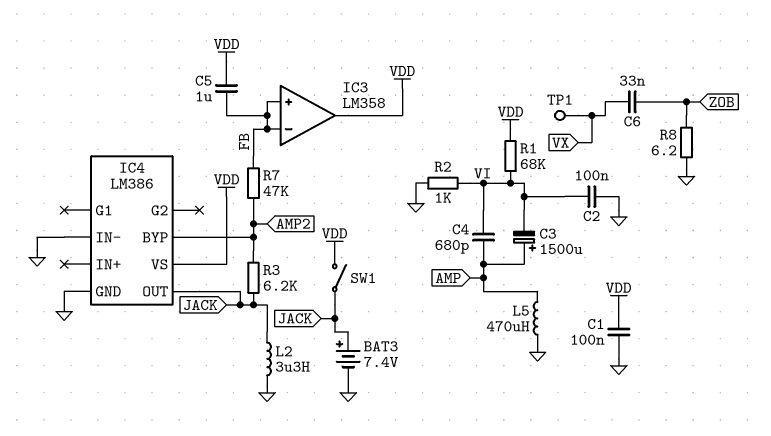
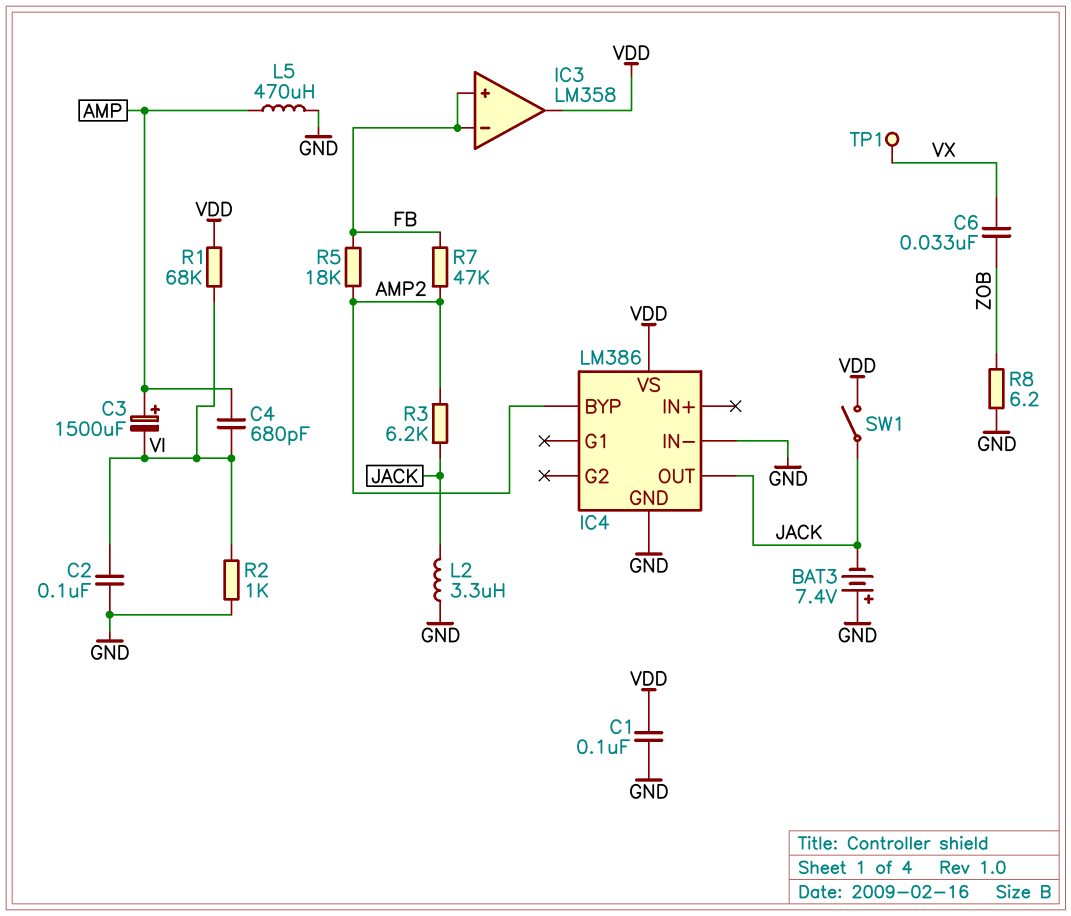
BAT3: 7.4V (plus JACK, minus GND) -> 7.4V (plus GND, minus JACK)
C5: 1uF (FB, VDD) -> none
R5: none -> 18k (AMP2, FB)

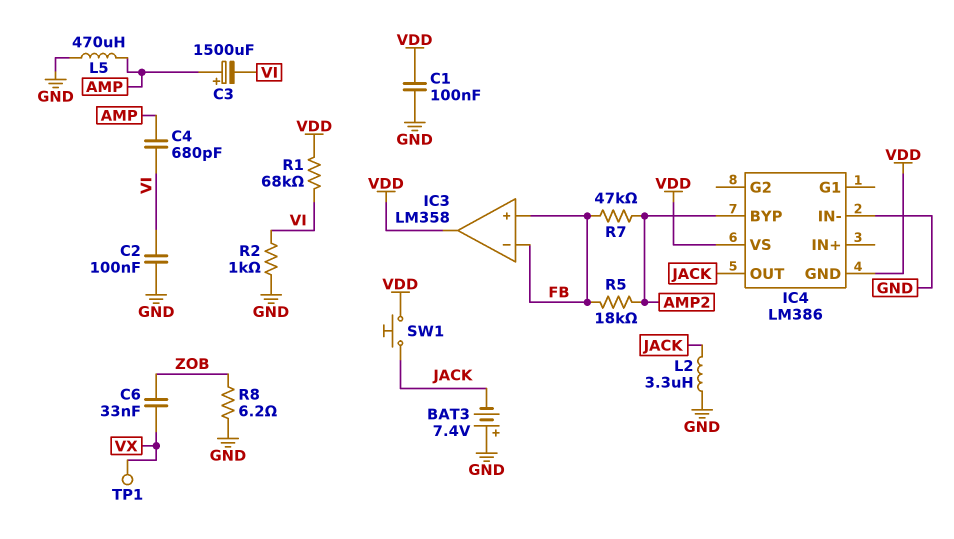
IC4 pin GND: GND -> VDD
R3: 6.2k (AMP2, JACK) -> none
SW1: switch (JACK, VDD) -> button (JACK, VDD)

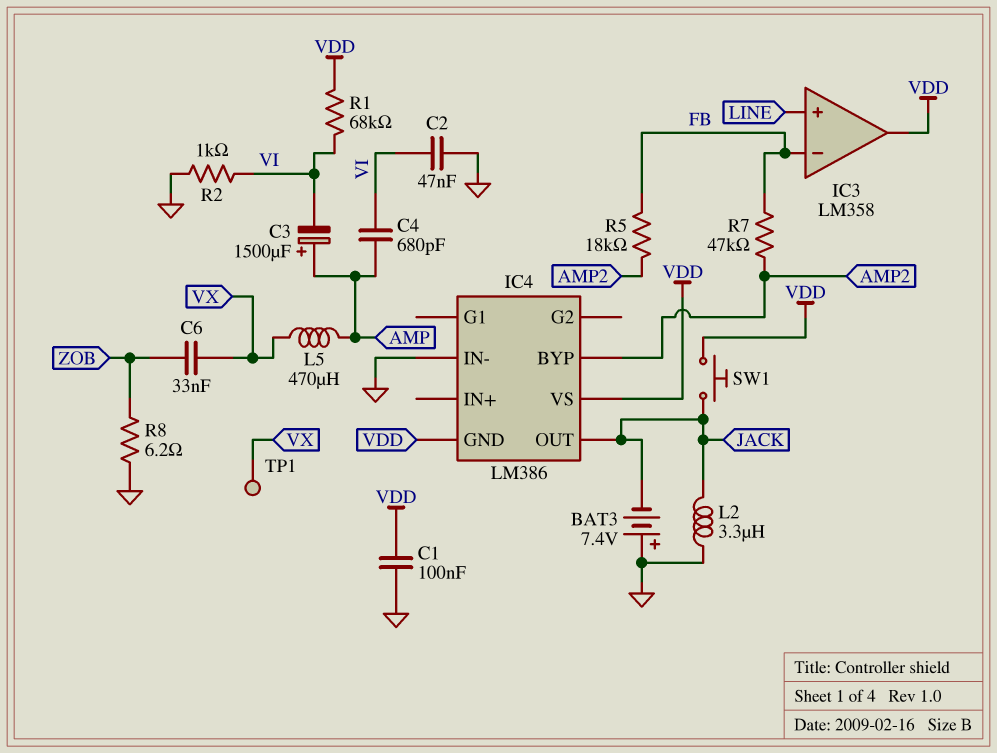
C2: 100nF (GND, VI) -> 47nF (GND, VI)
IC3 pin in+: FB -> LINE
L5: 470uH (AMP, GND) -> 470uH (AMP, VX)

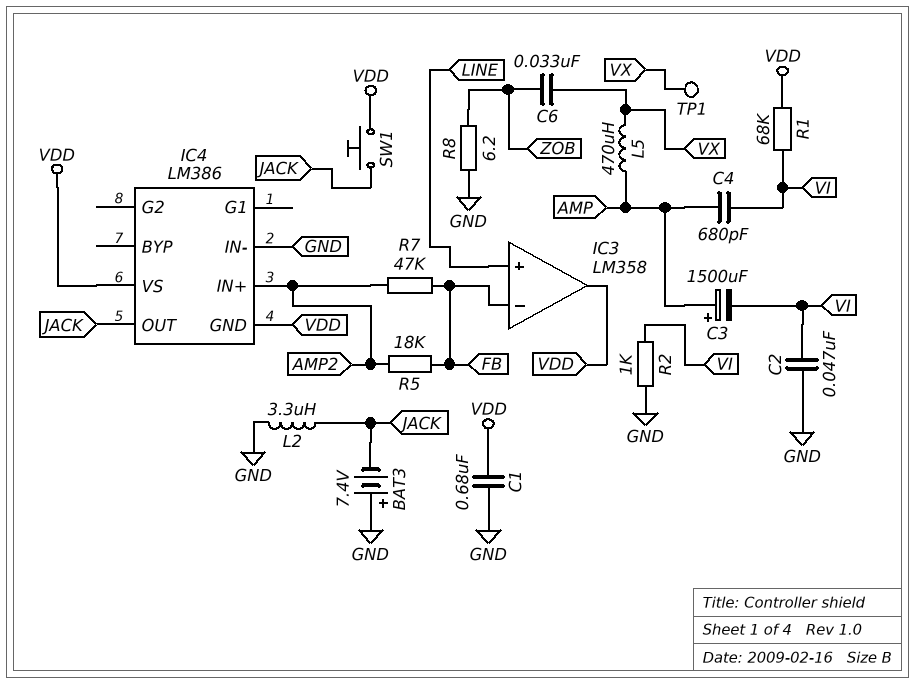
C1: 100nF (GND, VDD) -> 680nF (GND, VDD)
IC4 pin BYP: AMP2 -> none
IC4 pin IN+: none -> AMP2

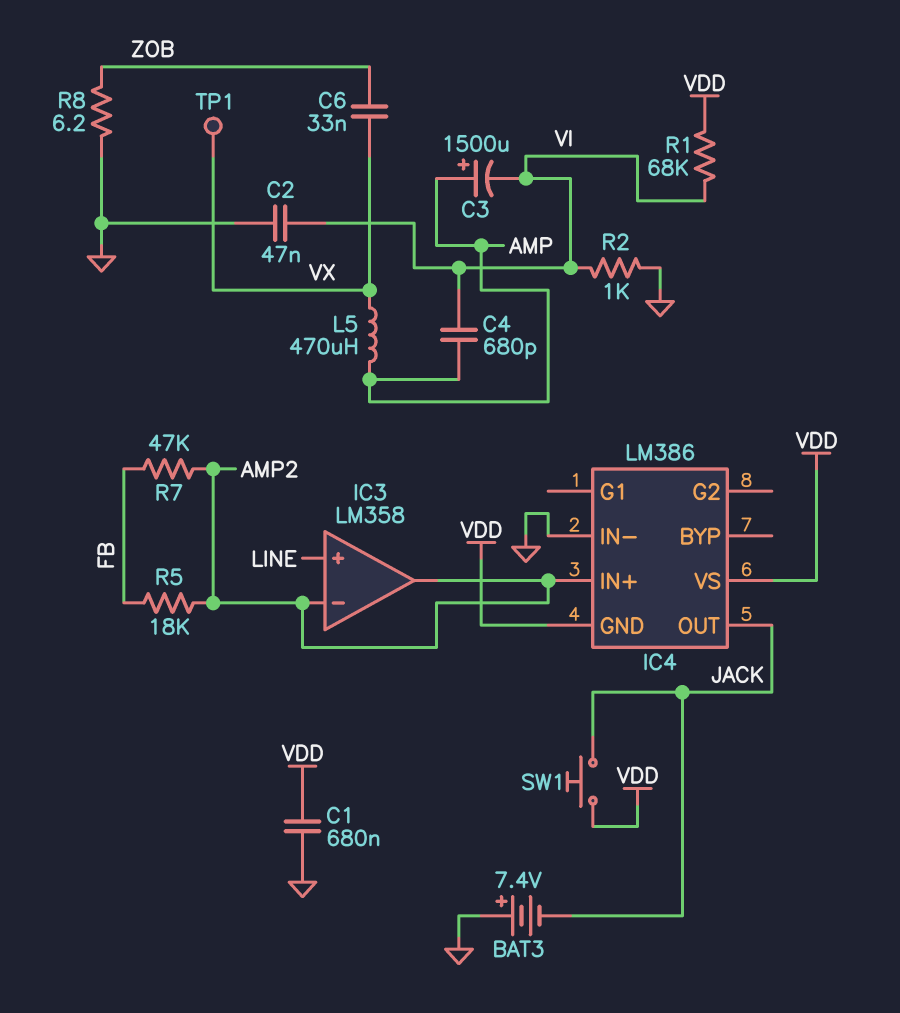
IC3 pin in-: FB -> AMP2
IC3 pin out: VDD -> AMP2
L2: 3.3uH (GND, JACK) -> none

